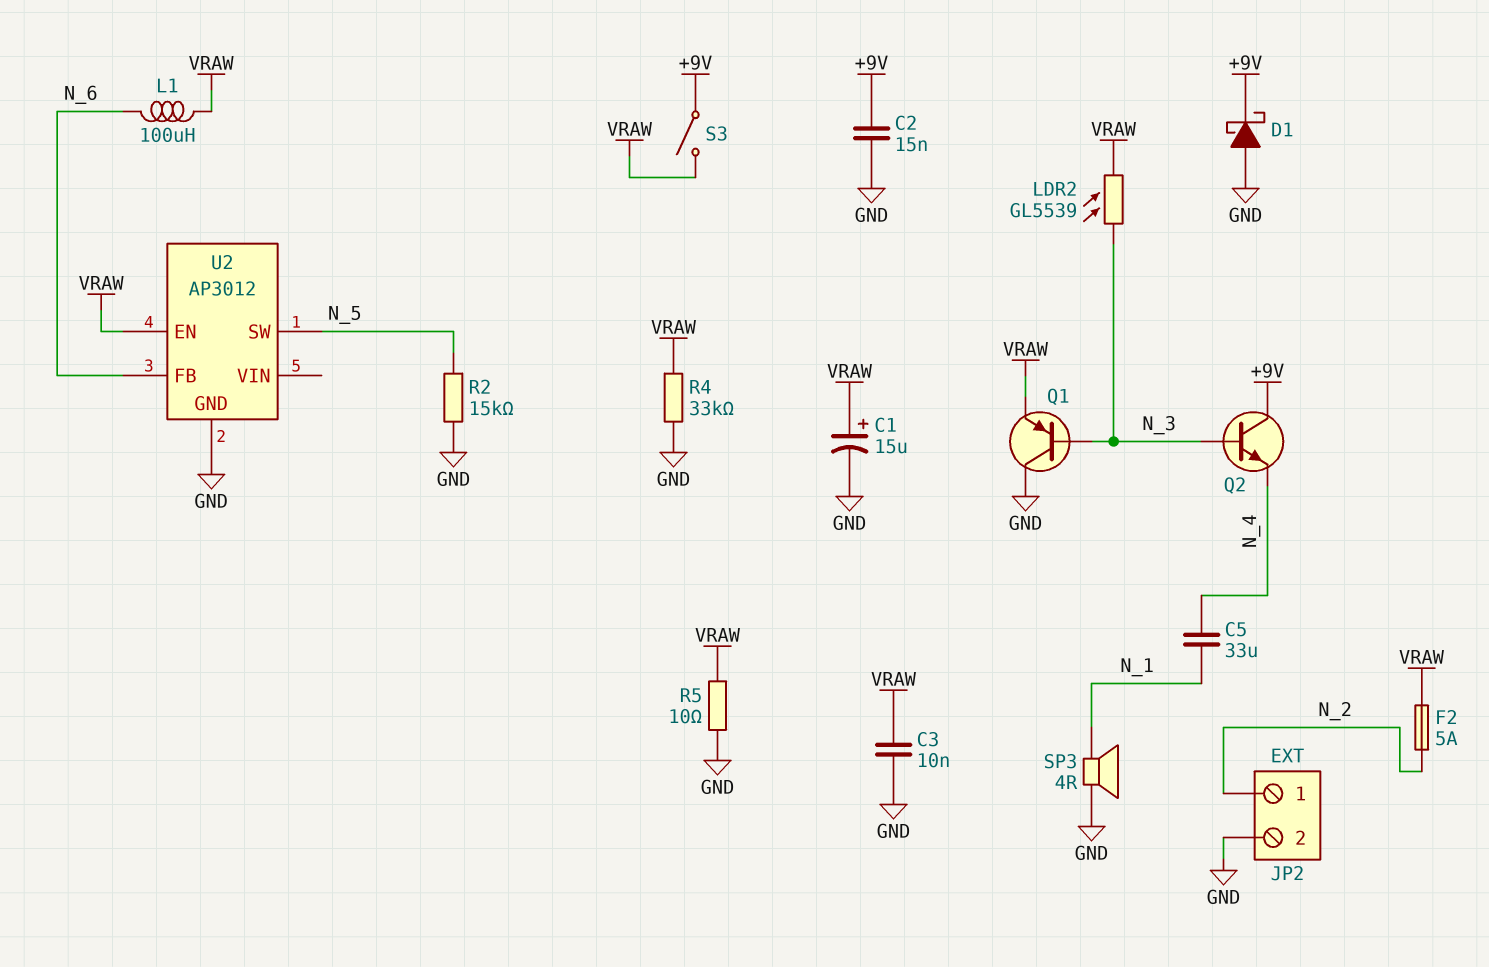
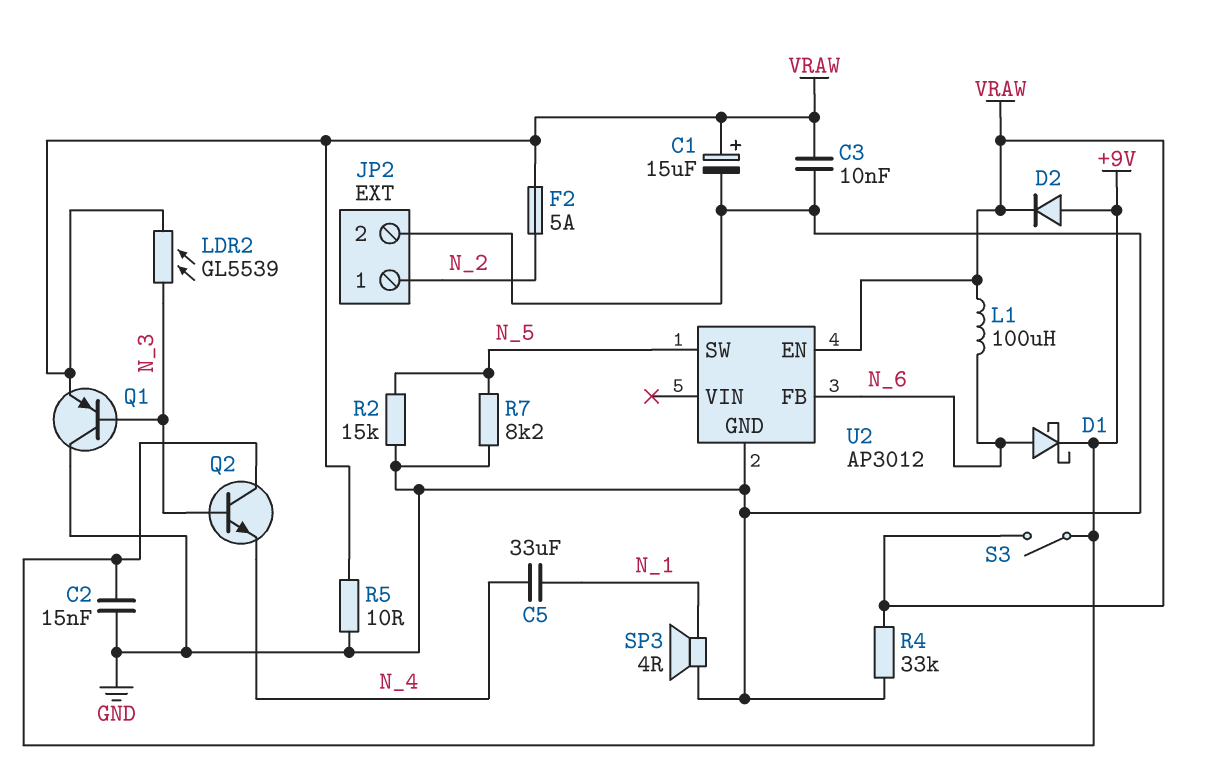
D1: schottky (A GND, K +9V) -> schottky (A N_6, K +9V)
D2: none -> diode (A +9V, K VRAW)
R7: none -> 8.2k (GND, N_5)

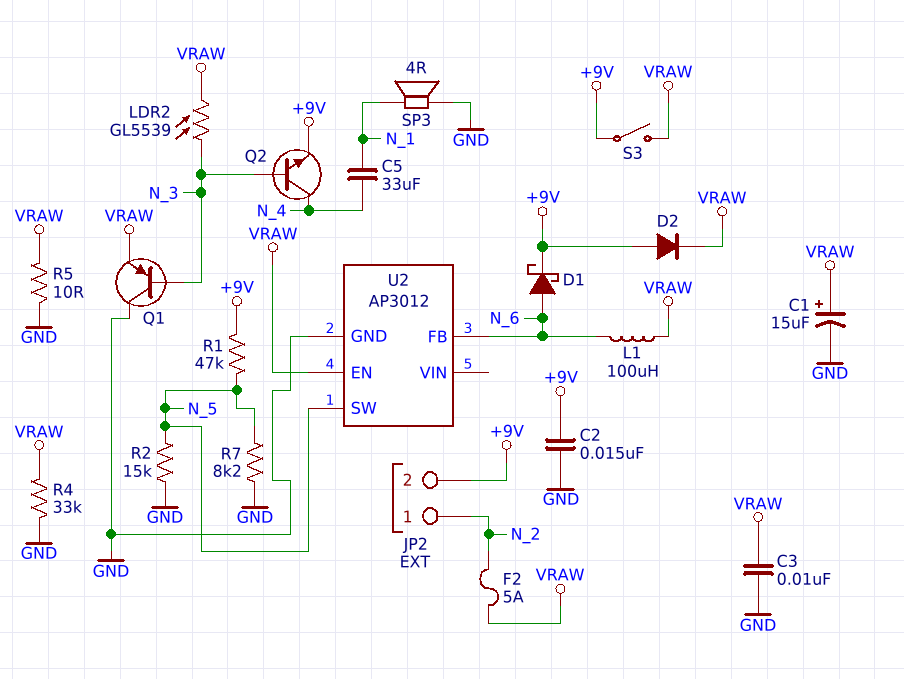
JP2 pin 2: GND -> +9V
Q2: NPN (B N_3, C +9V, E N_4) -> NPN (B N_3, C N_4, E +9V)
R1: none -> 47k (+9V, N_5)

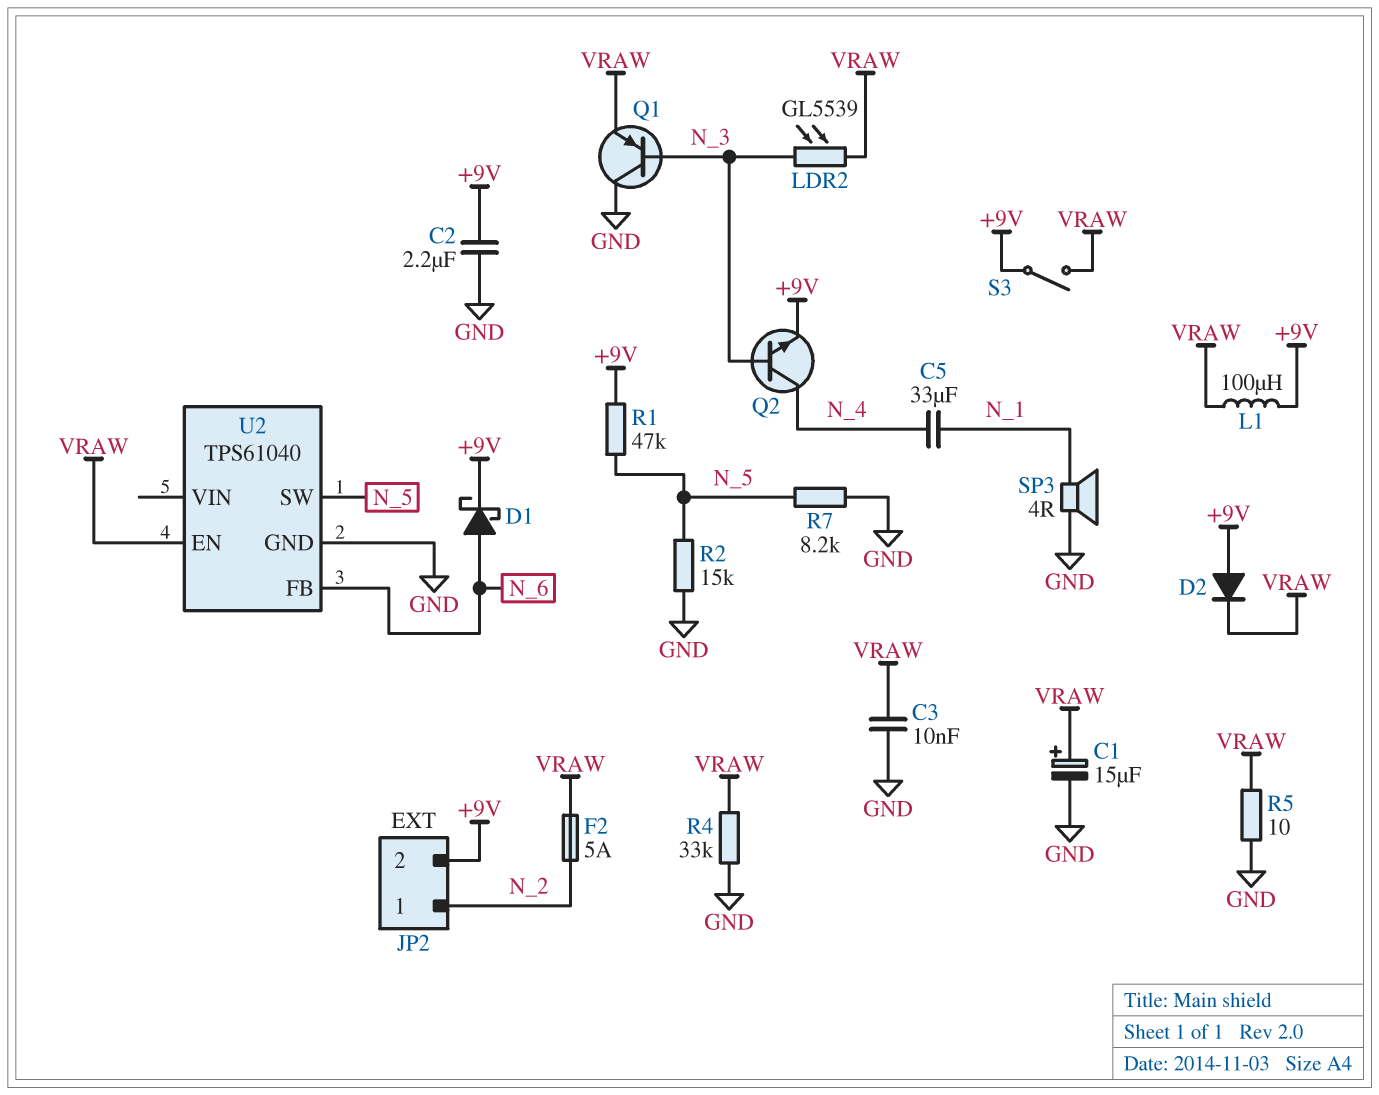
C2: 15nF (+9V, GND) -> 2.2uF (+9V, GND)
L1: 100uH (N_6, VRAW) -> 100uH (+9V, VRAW)
U2: AP3012 -> TPS61040

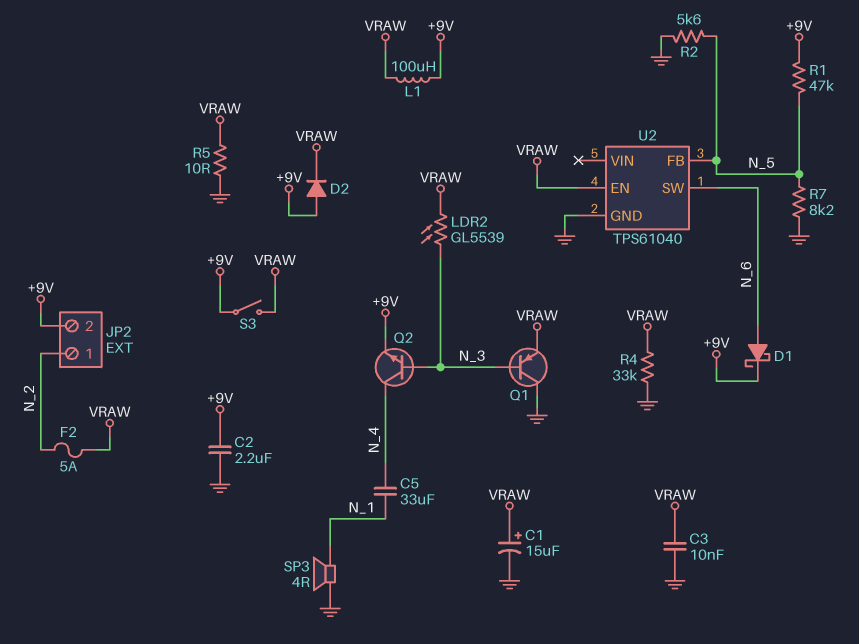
R2: 15k (GND, N_5) -> 5.6k (GND, N_5)
U2 pin FB: N_6 -> N_5
U2 pin SW: N_5 -> N_6

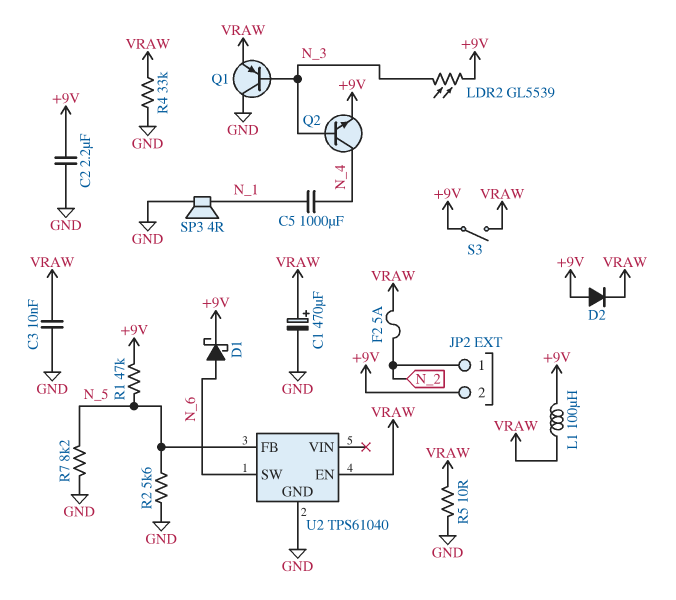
C1: 15uF (plus VRAW, minus GND) -> 470uF (plus VRAW, minus GND)
C5: 33uF (N_1, N_4) -> 1000uF (N_1, N_4)
LDR2: GL5539 (N_3, VRAW) -> GL5539 (+9V, N_3)

